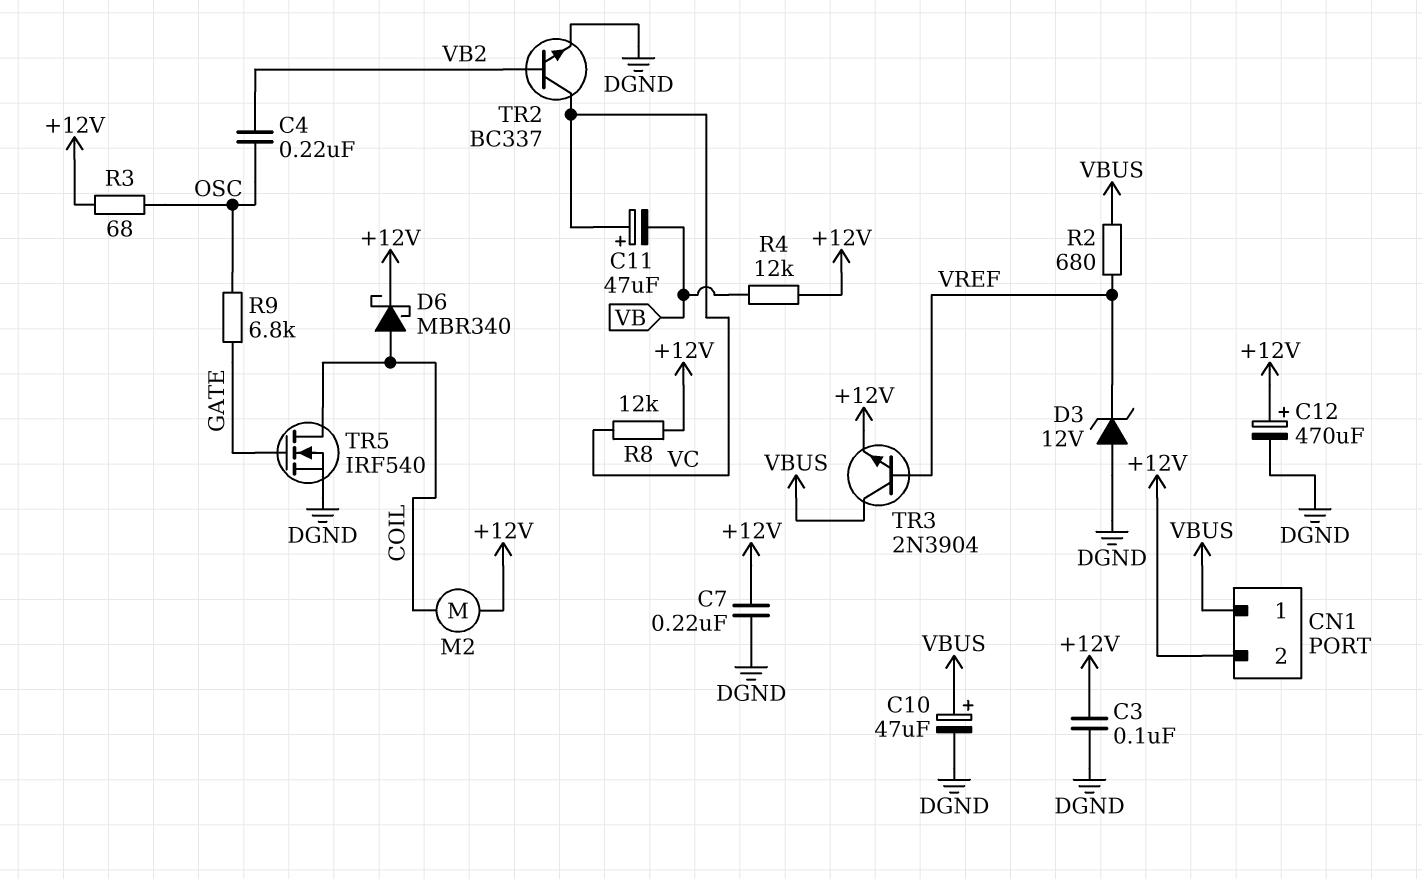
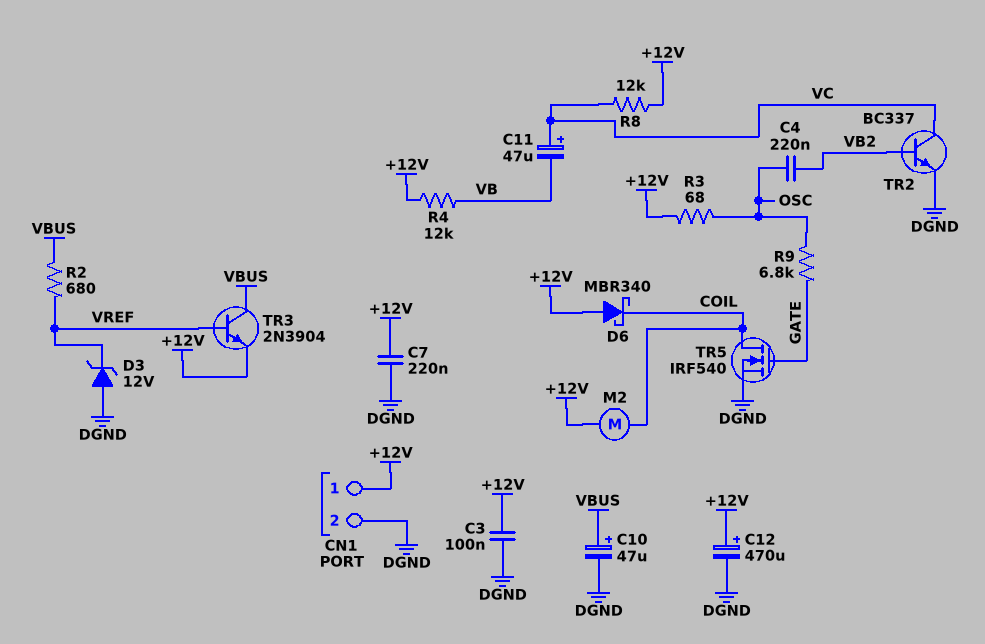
CN1 pin 1: VBUS -> +12V
CN1 pin 2: +12V -> DGND
D6: schottky MBR340 (A COIL, K +12V) -> schottky MBR340 (A +12V, K COIL)

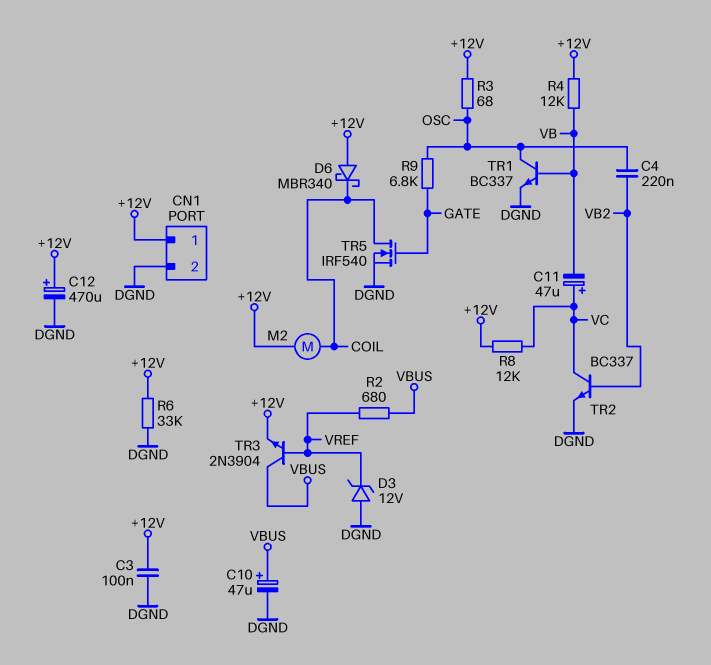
C7: 220nF (+12V, DGND) -> none
R6: none -> 33k (+12V, DGND)
TR1: none -> NPN BC337 (B VB, C OSC, E DGND)

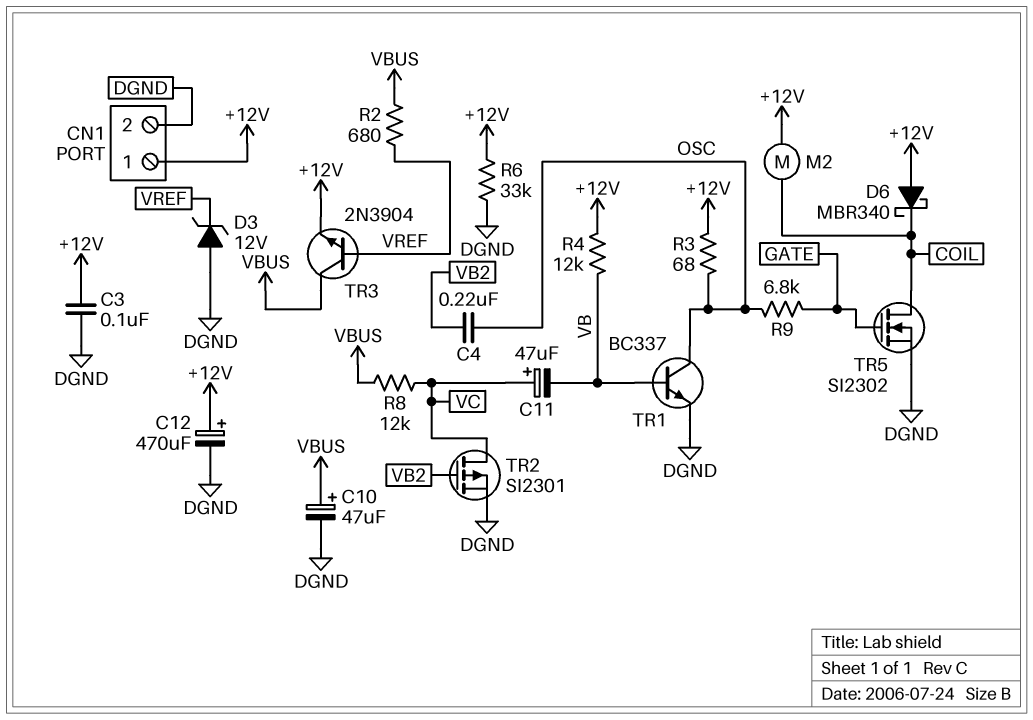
R8: 12k (+12V, VC) -> 12k (VBUS, VC)
TR2: NPN BC337 (B VB2, C VC, E DGND) -> PMOS SI2301 (G VB2, D VC, S DGND)
TR5: NMOS IRF540 (G GATE, D COIL, S DGND) -> NMOS SI2302 (G GATE, D COIL, S DGND)

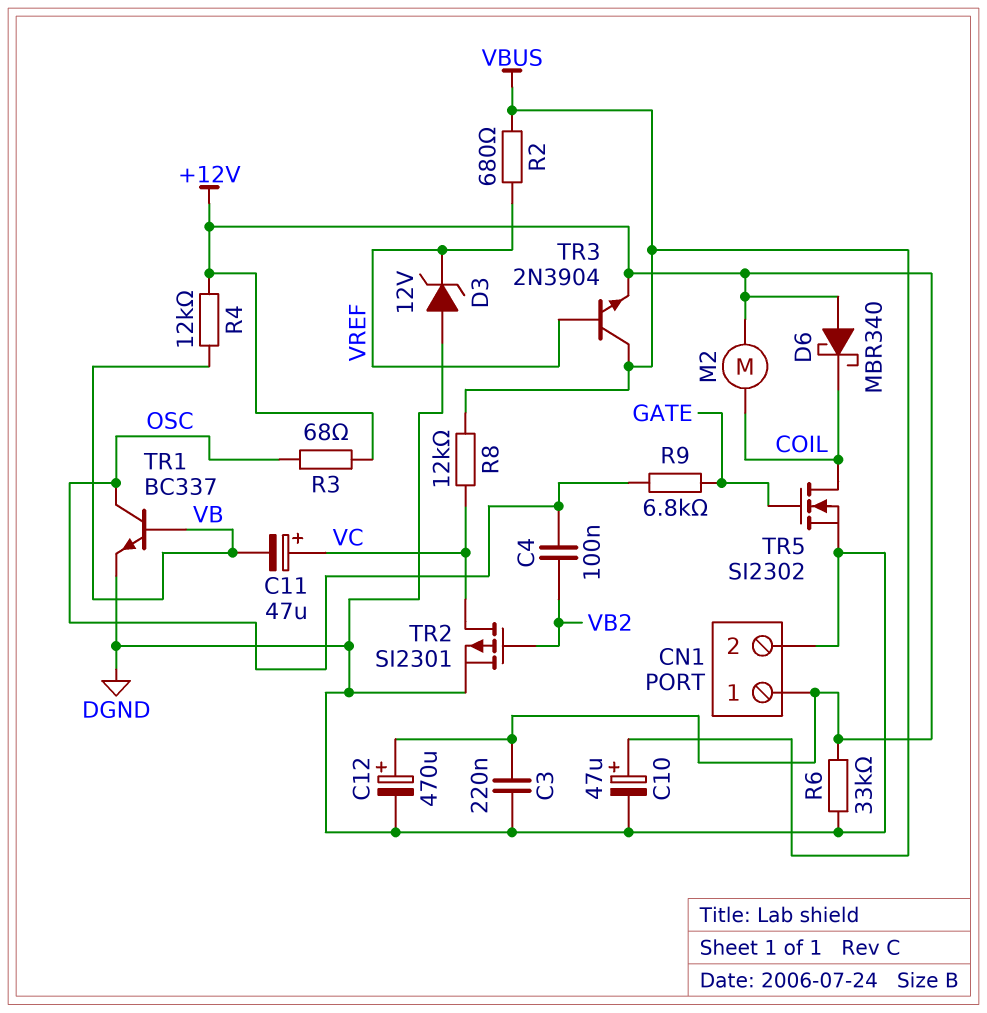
C3: 100nF (+12V, DGND) -> 220nF (+12V, DGND)
C4: 220nF (OSC, VB2) -> 100nF (OSC, VB2)

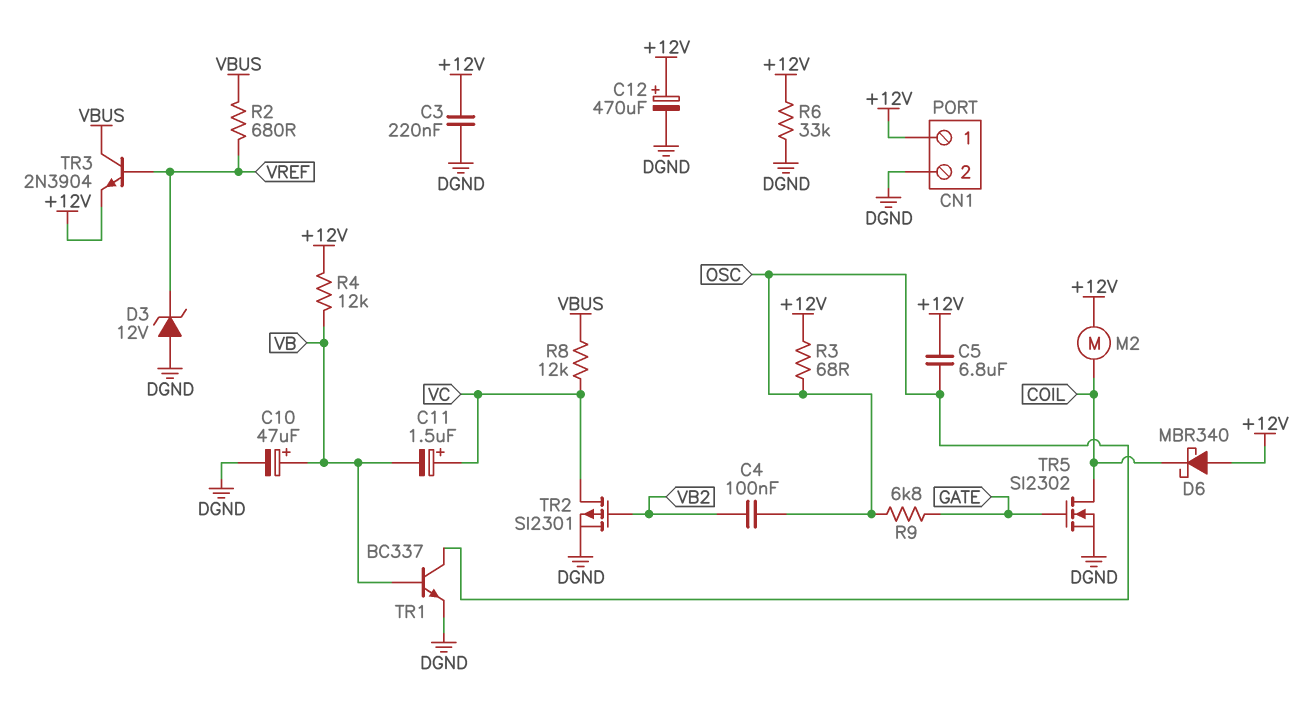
C5: none -> 6.8uF (+12V, OSC)
C10: 47uF (plus VBUS, minus DGND) -> 47uF (plus VB, minus DGND)
C11: 47uF (plus VC, minus VB) -> 1.5uF (plus VC, minus VB)

